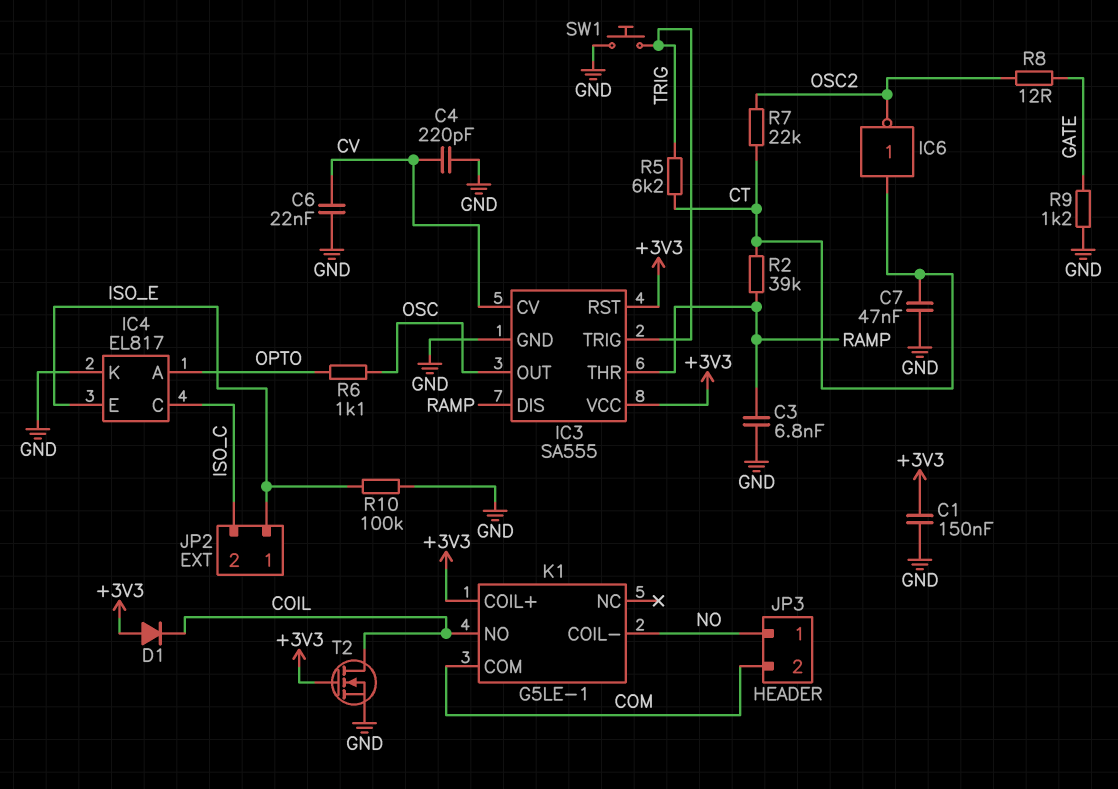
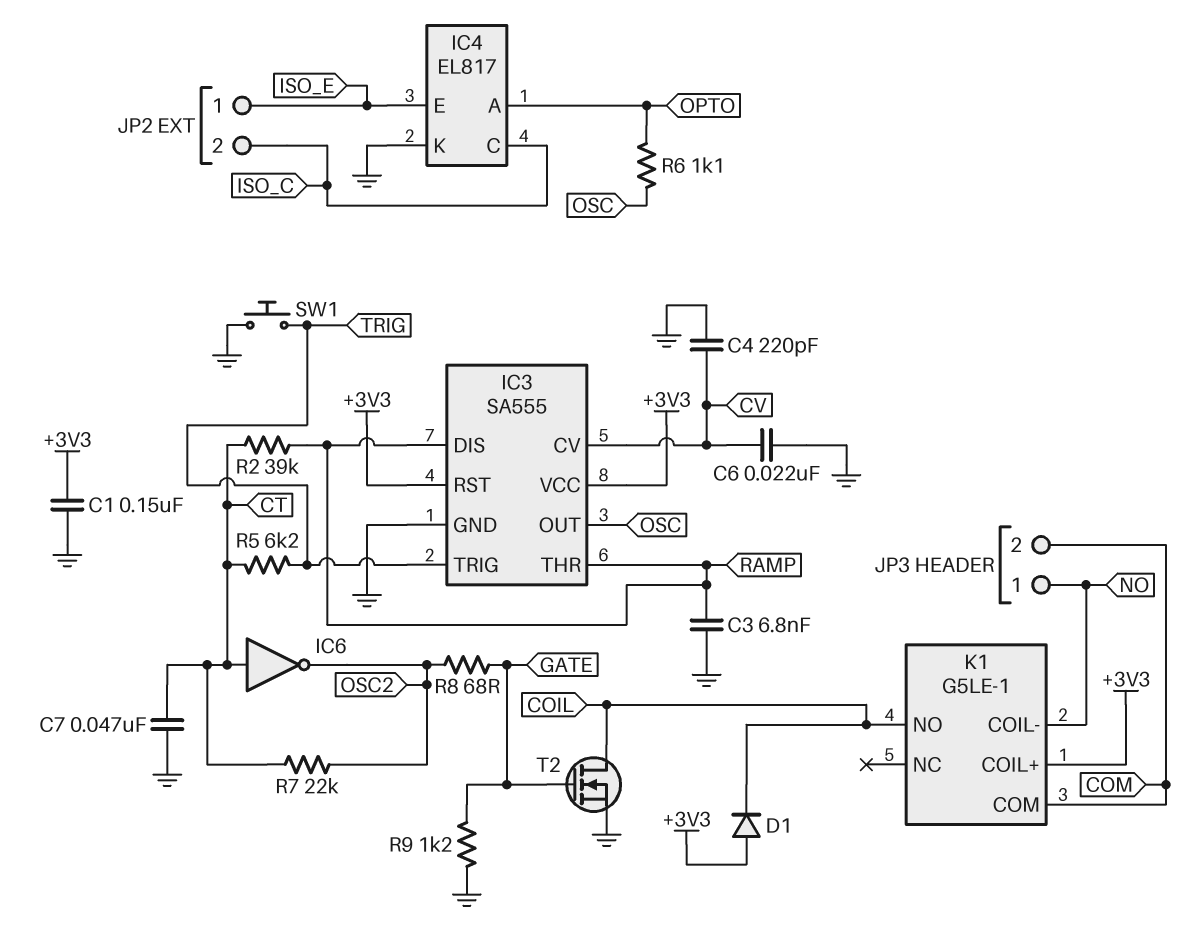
R8: 12 (GATE, OSC2) -> 68 (GATE, OSC2)
R10: 100k (GND, ISO_E) -> none
T2: NMOS (G +3V3, D COIL, S GND) -> NMOS (G GATE, D COIL, S GND)

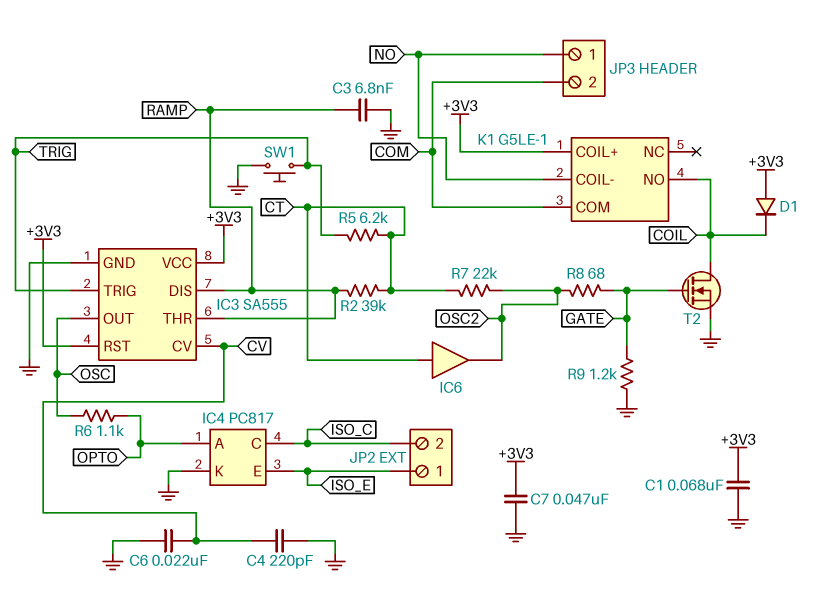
C1: 150nF (+3V3, GND) -> 68nF (+3V3, GND)
C7: 47nF (CT, GND) -> 47nF (+3V3, GND)
IC4: EL817 -> PC817
IC6: NOT (in CT, out OSC2) -> buffer (in CT, out OSC2)

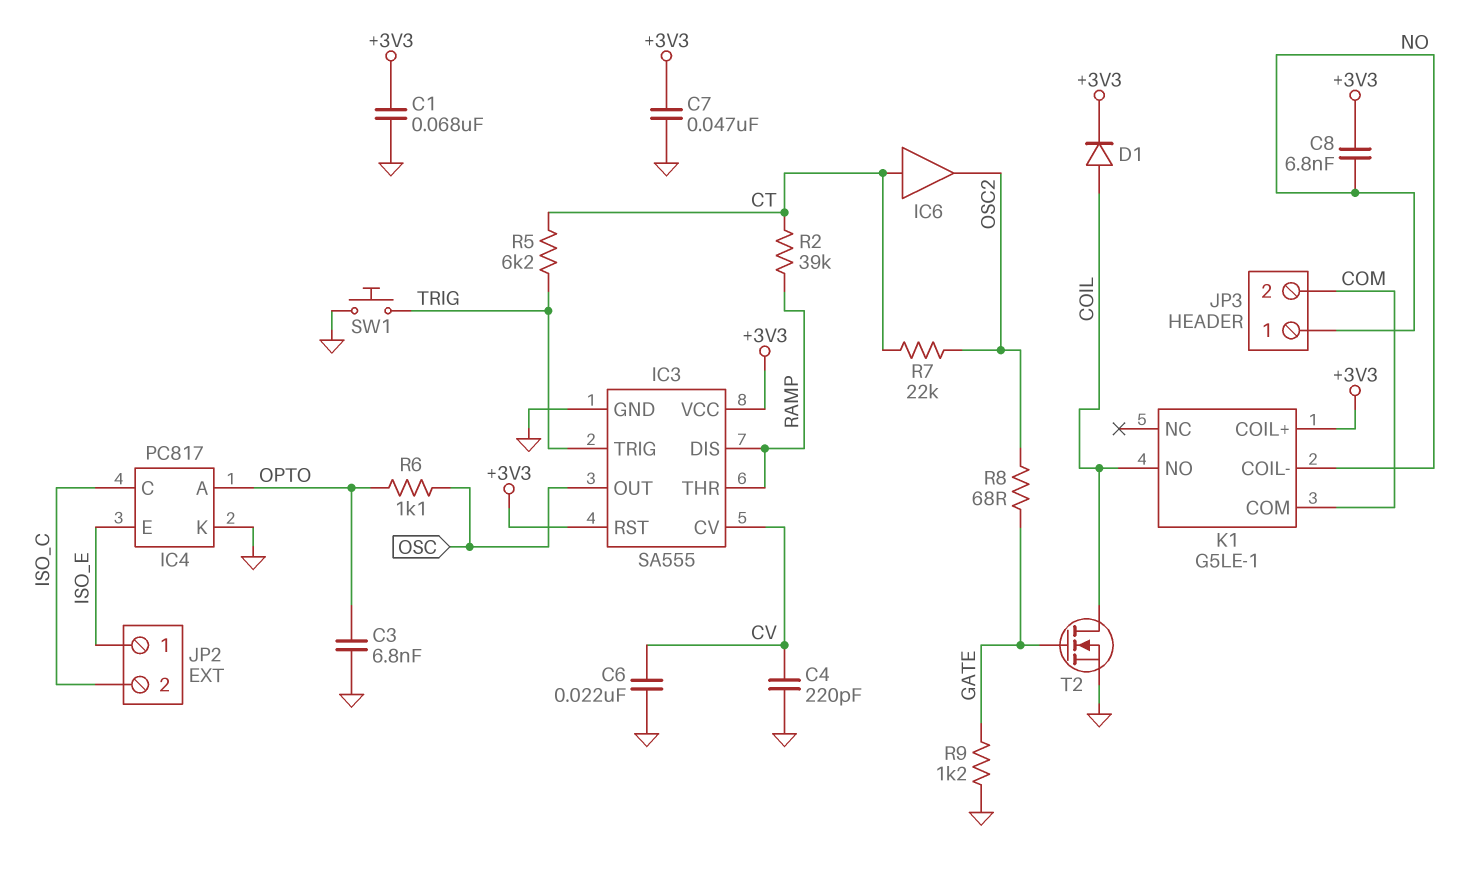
C3: 6.8nF (GND, RAMP) -> 6.8nF (GND, OPTO)
C8: none -> 6.8nF (+3V3, NO)
D1: diode (A +3V3, K COIL) -> diode (A COIL, K +3V3)

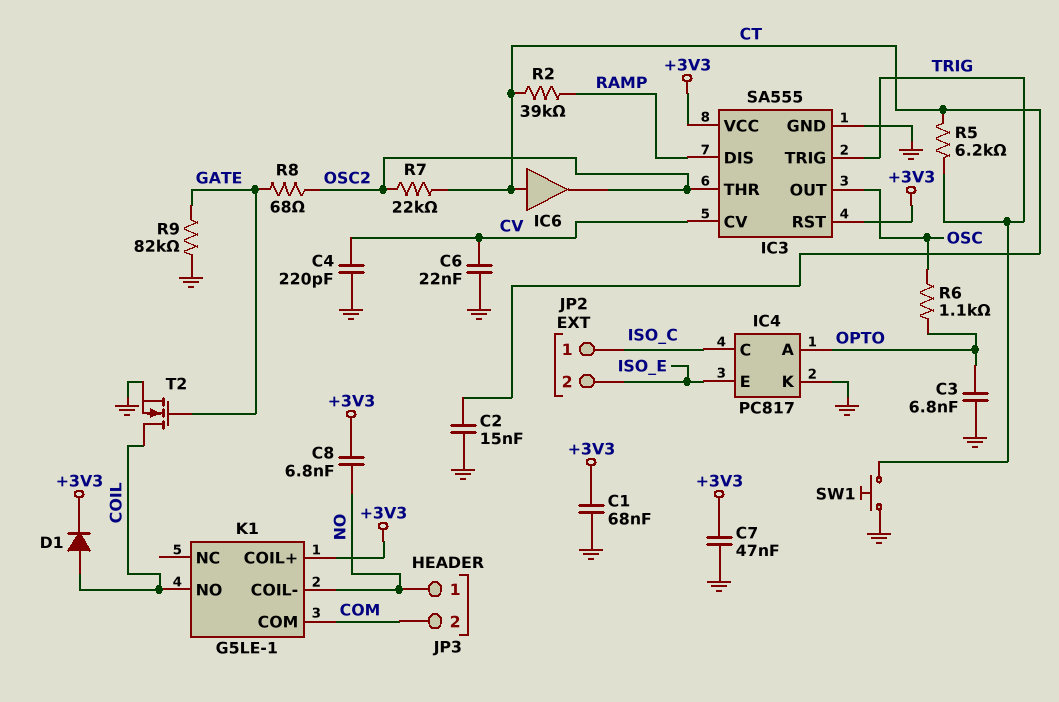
C2: none -> 15nF (CT, GND)
IC3 pin THR: RAMP -> OSC2
JP2 pin 1: ISO_E -> ISO_C
JP2 pin 2: ISO_C -> ISO_E
R9: 1.2k (GATE, GND) -> 82k (GATE, GND)

